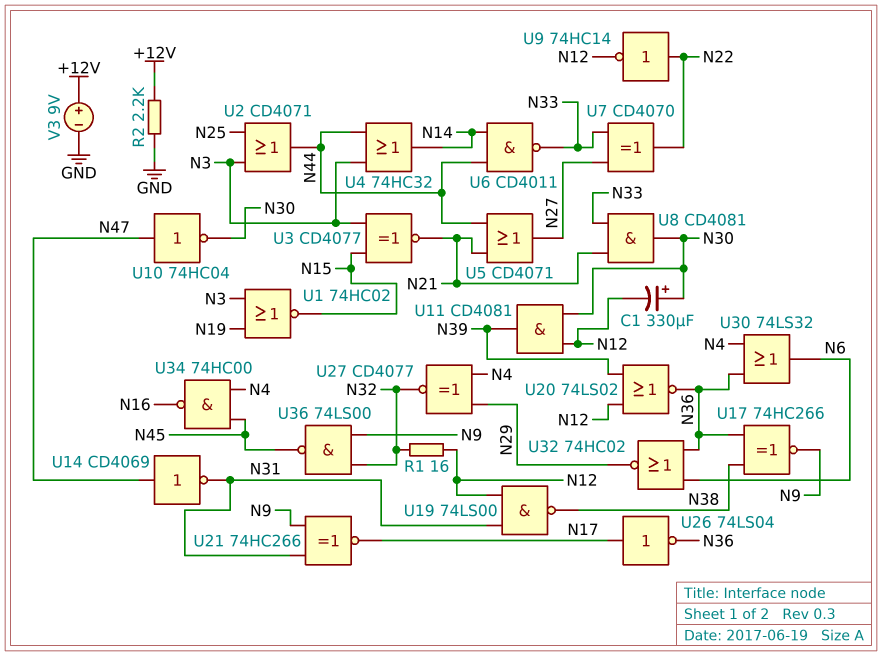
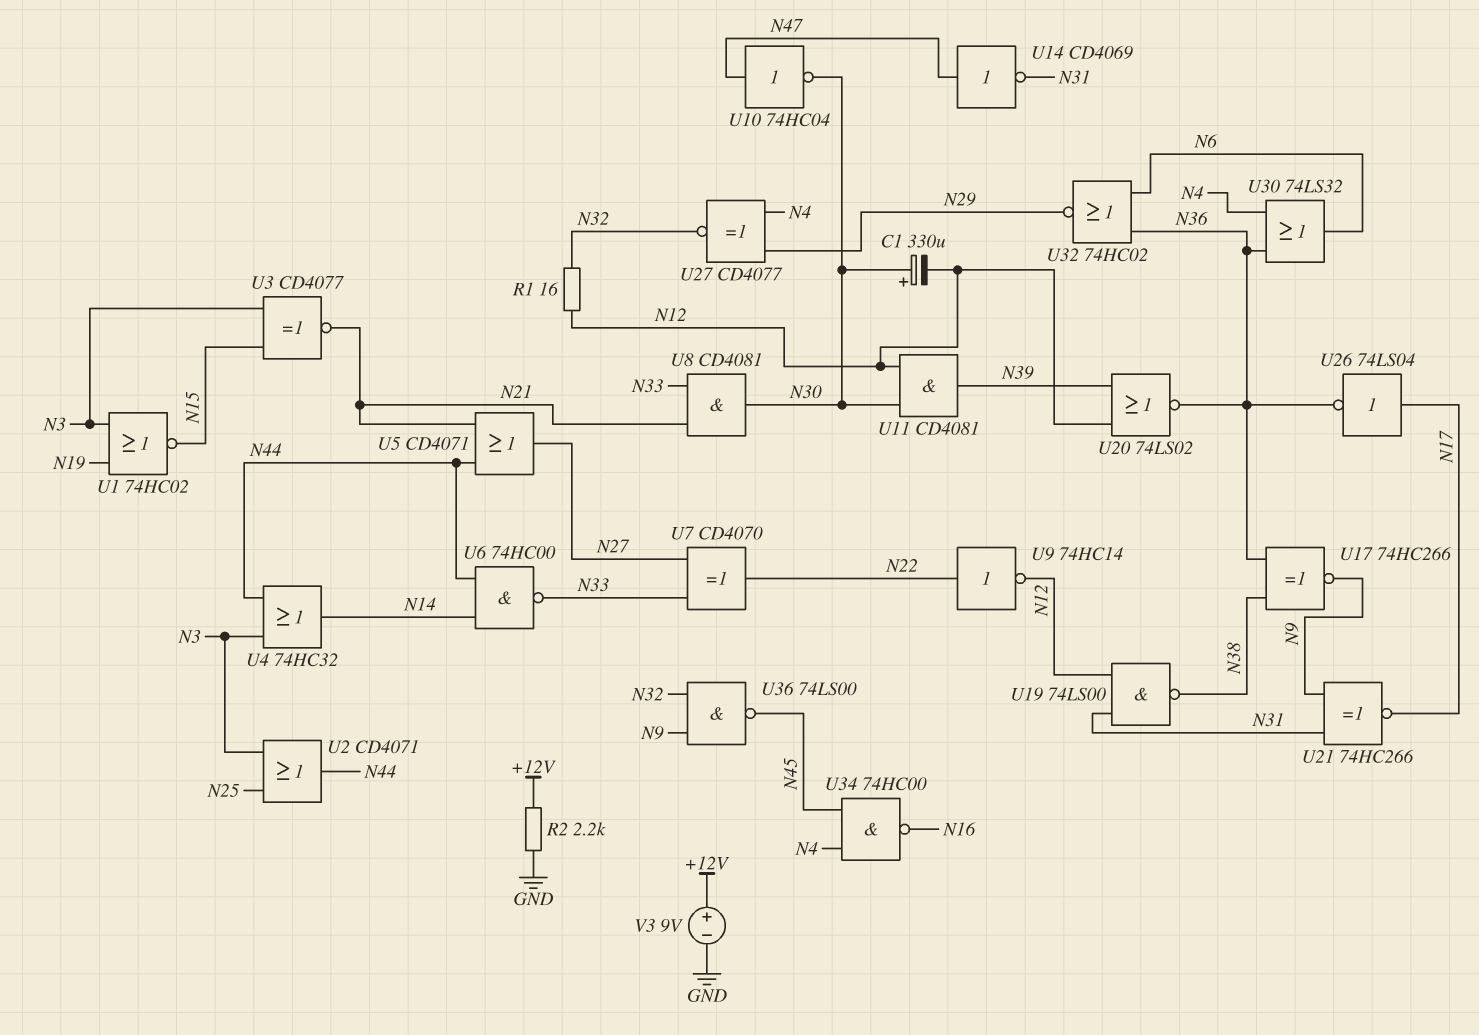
U6: NAND CD4011 (in N14, in N44, out N33) -> NAND 74HC00 (in N14, in N44, out N33)

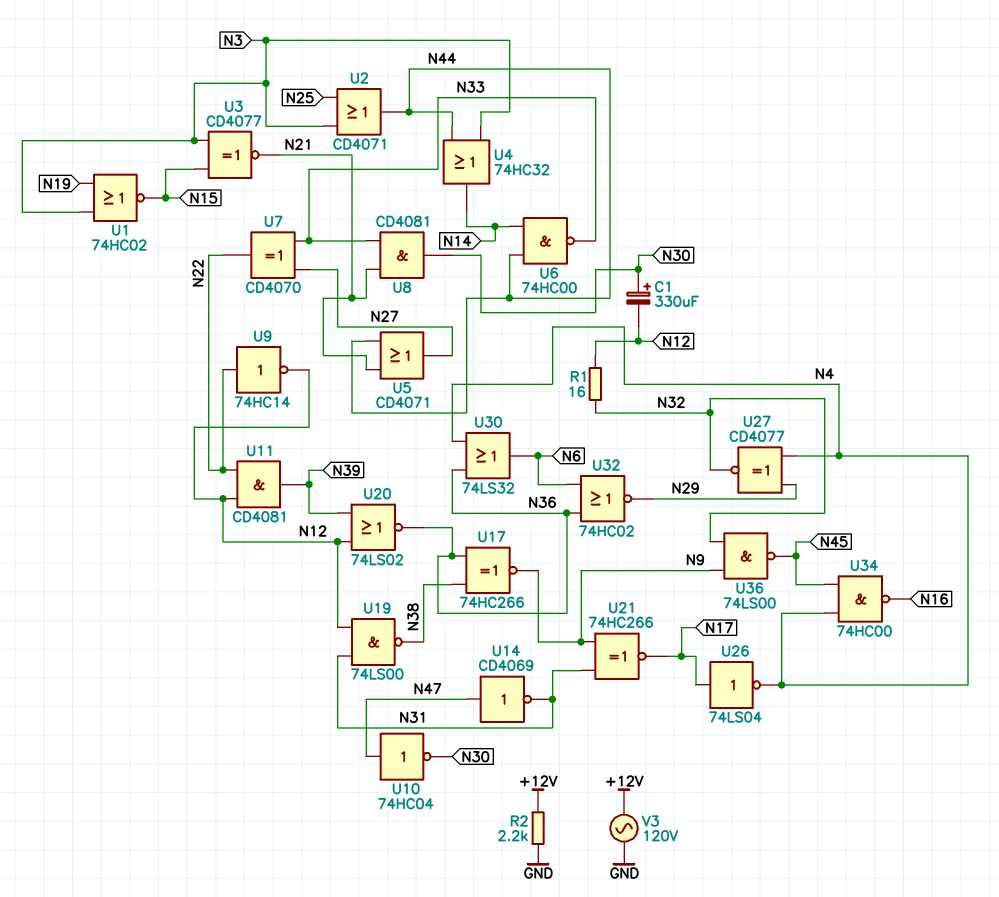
U11: AND CD4081 (in N12, in N30, out N39) -> AND CD4081 (in N12, in N22, out N39)
U26: NOT 74LS04 (in N17, out N36) -> NOT 74LS04 (in N17, out N4)
V3: 9V (plus +12V, minus GND) -> AC 120V (+12V, GND)

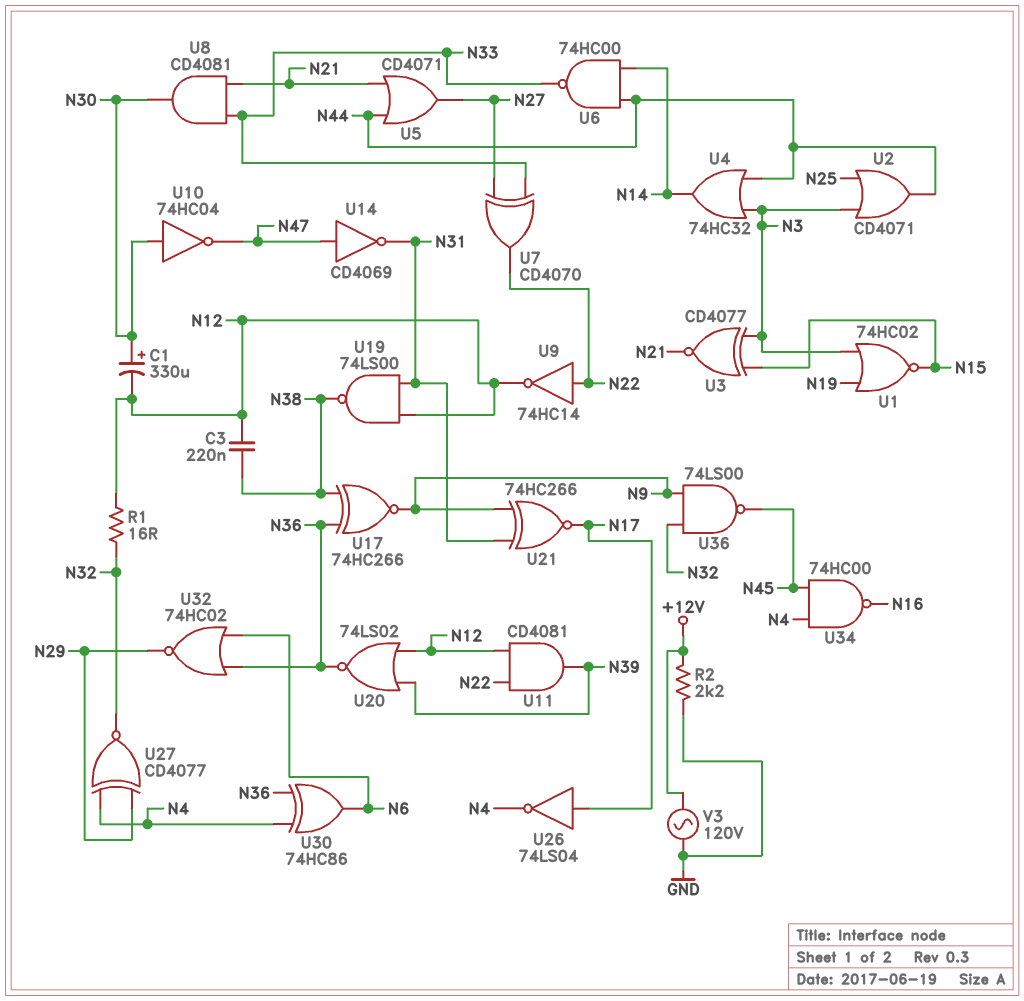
C3: none -> 220nF (N12, N38)
U10: NOT 74HC04 (in N47, out N30) -> NOT 74HC04 (in N30, out N47)
U30: OR 74LS32 (in N4, in N36, out N6) -> XOR 74HC86 (in N4, in N36, out N6)

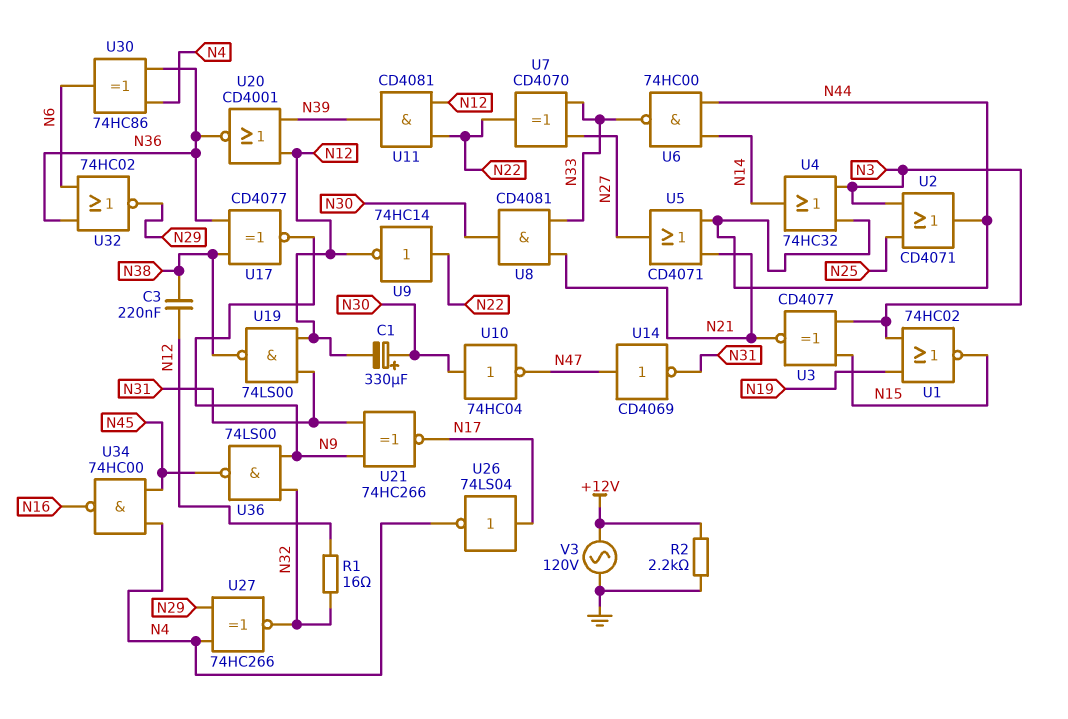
U17: XNOR 74HC266 (in N36, in N38, out N9) -> XNOR CD4077 (in N36, in N38, out N9)
U20: NOR 74LS02 (in N12, in N39, out N36) -> NOR CD4001 (in N12, in N39, out N36)
U27: XNOR CD4077 (in N4, in N29, out N32) -> XNOR 74HC266 (in N4, in N29, out N32)

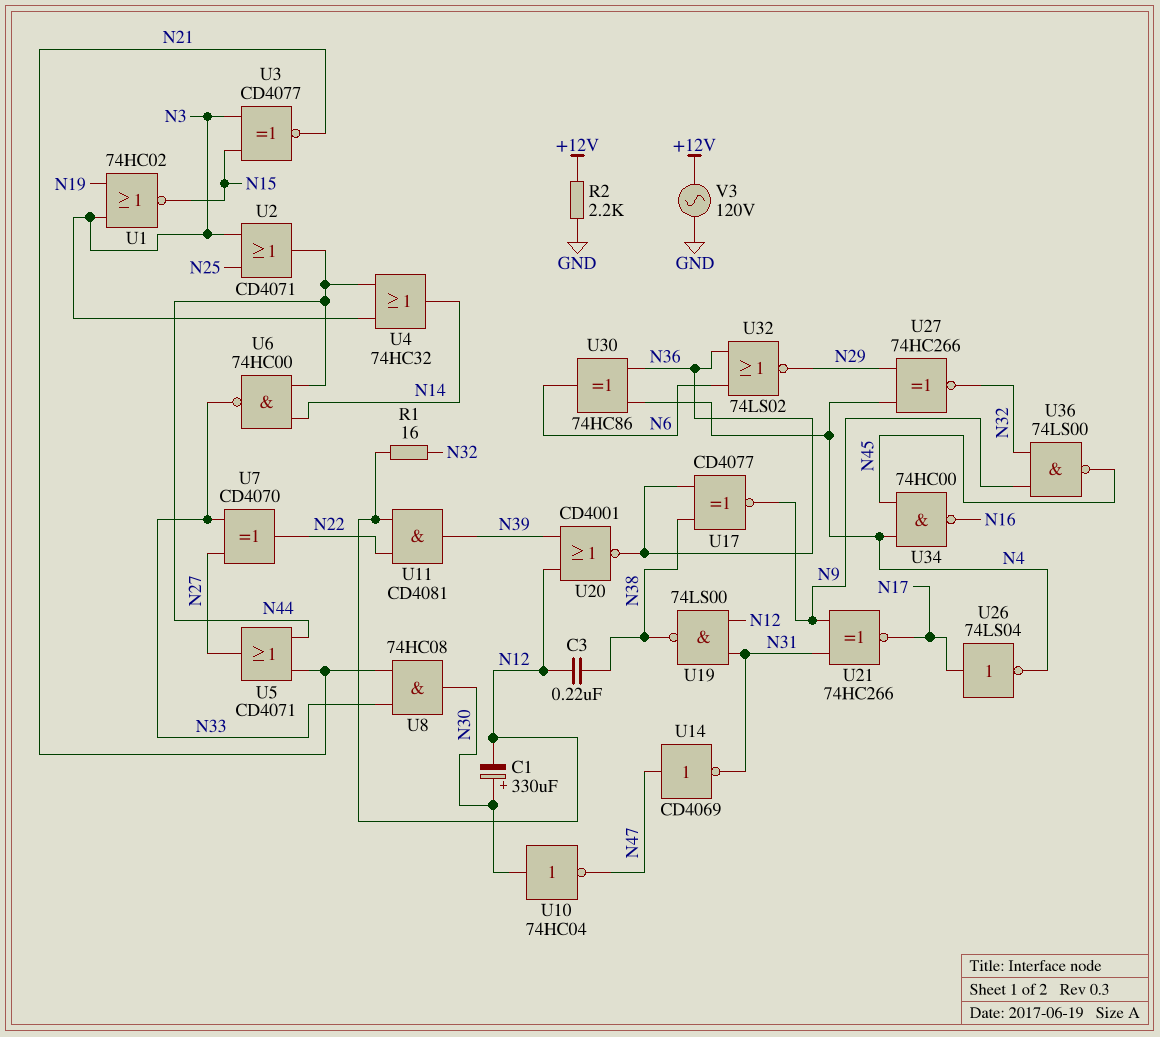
U8: AND CD4081 (in N21, in N33, out N30) -> AND 74HC08 (in N21, in N33, out N30)
U9: NOT 74HC14 (in N22, out N12) -> none
U32: NOR 74HC02 (in N6, in N36, out N29) -> NOR 74LS02 (in N6, in N36, out N29)

